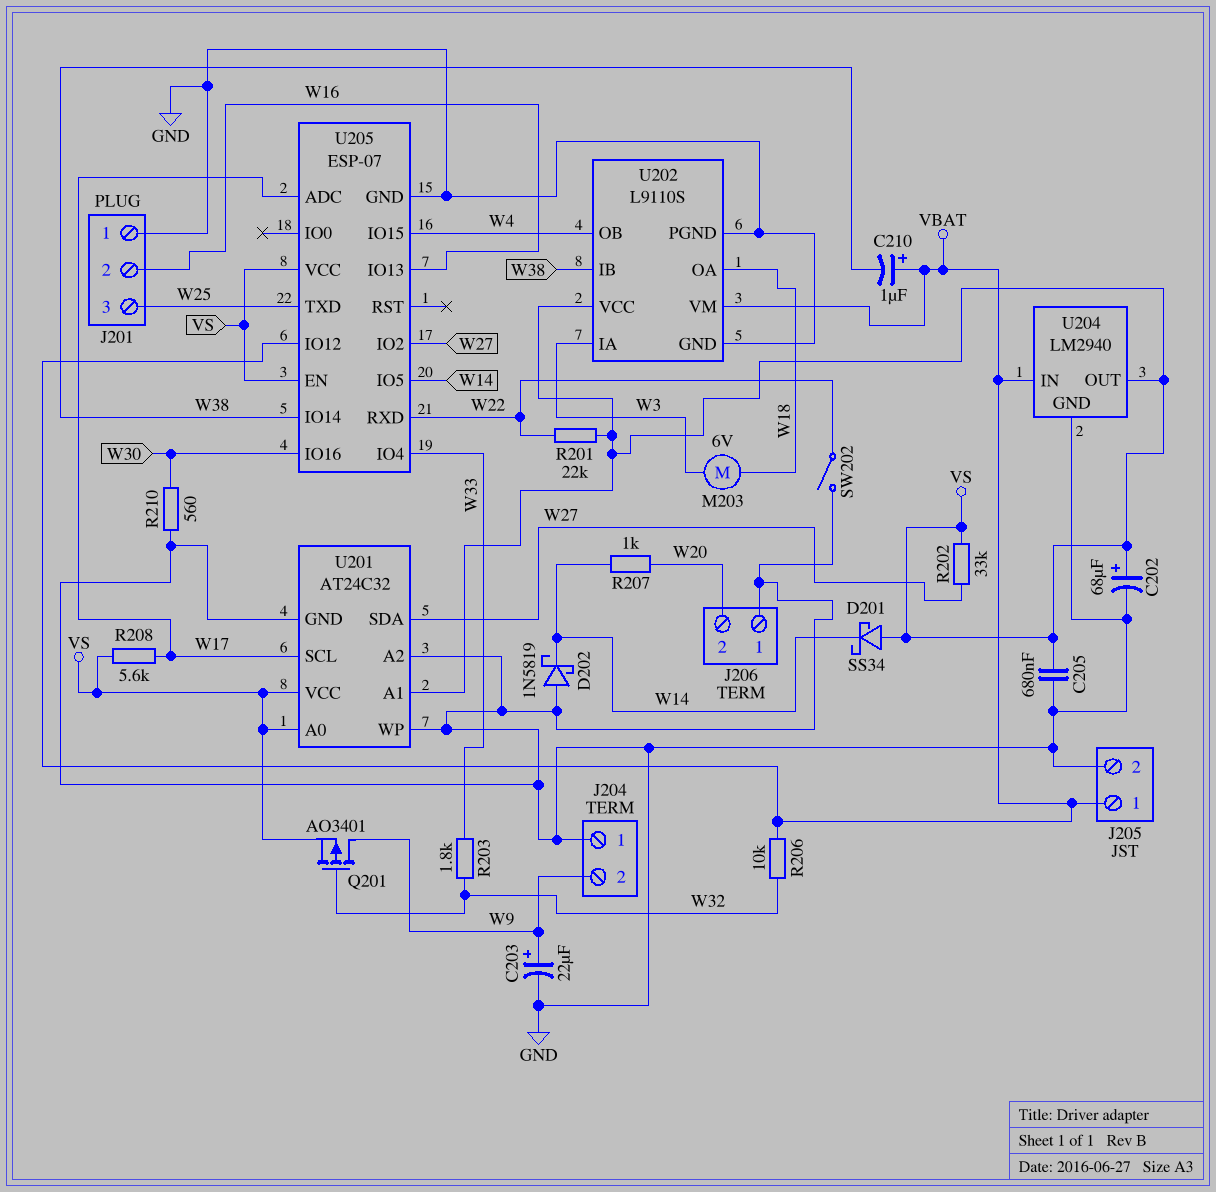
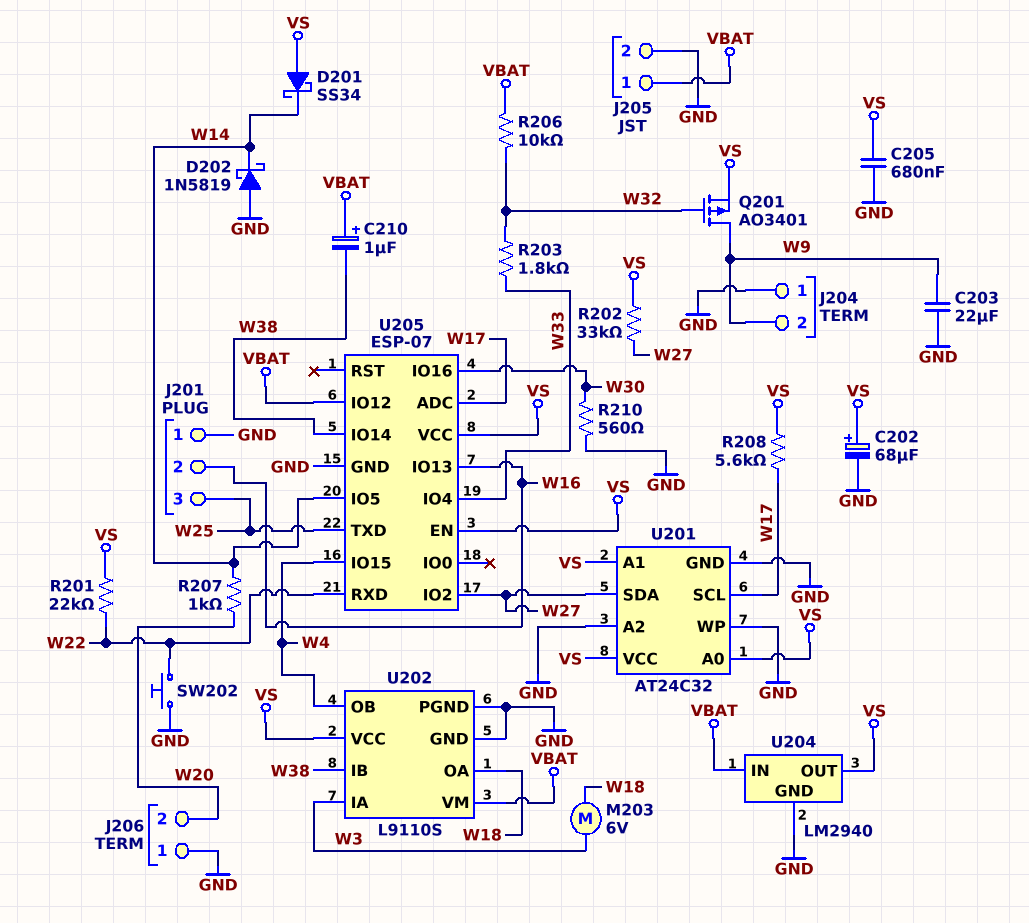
C203: 22uF (plus W9, minus GND) -> 22uF (GND, W9)
SW202: switch (GND, W22) -> button (GND, W22)

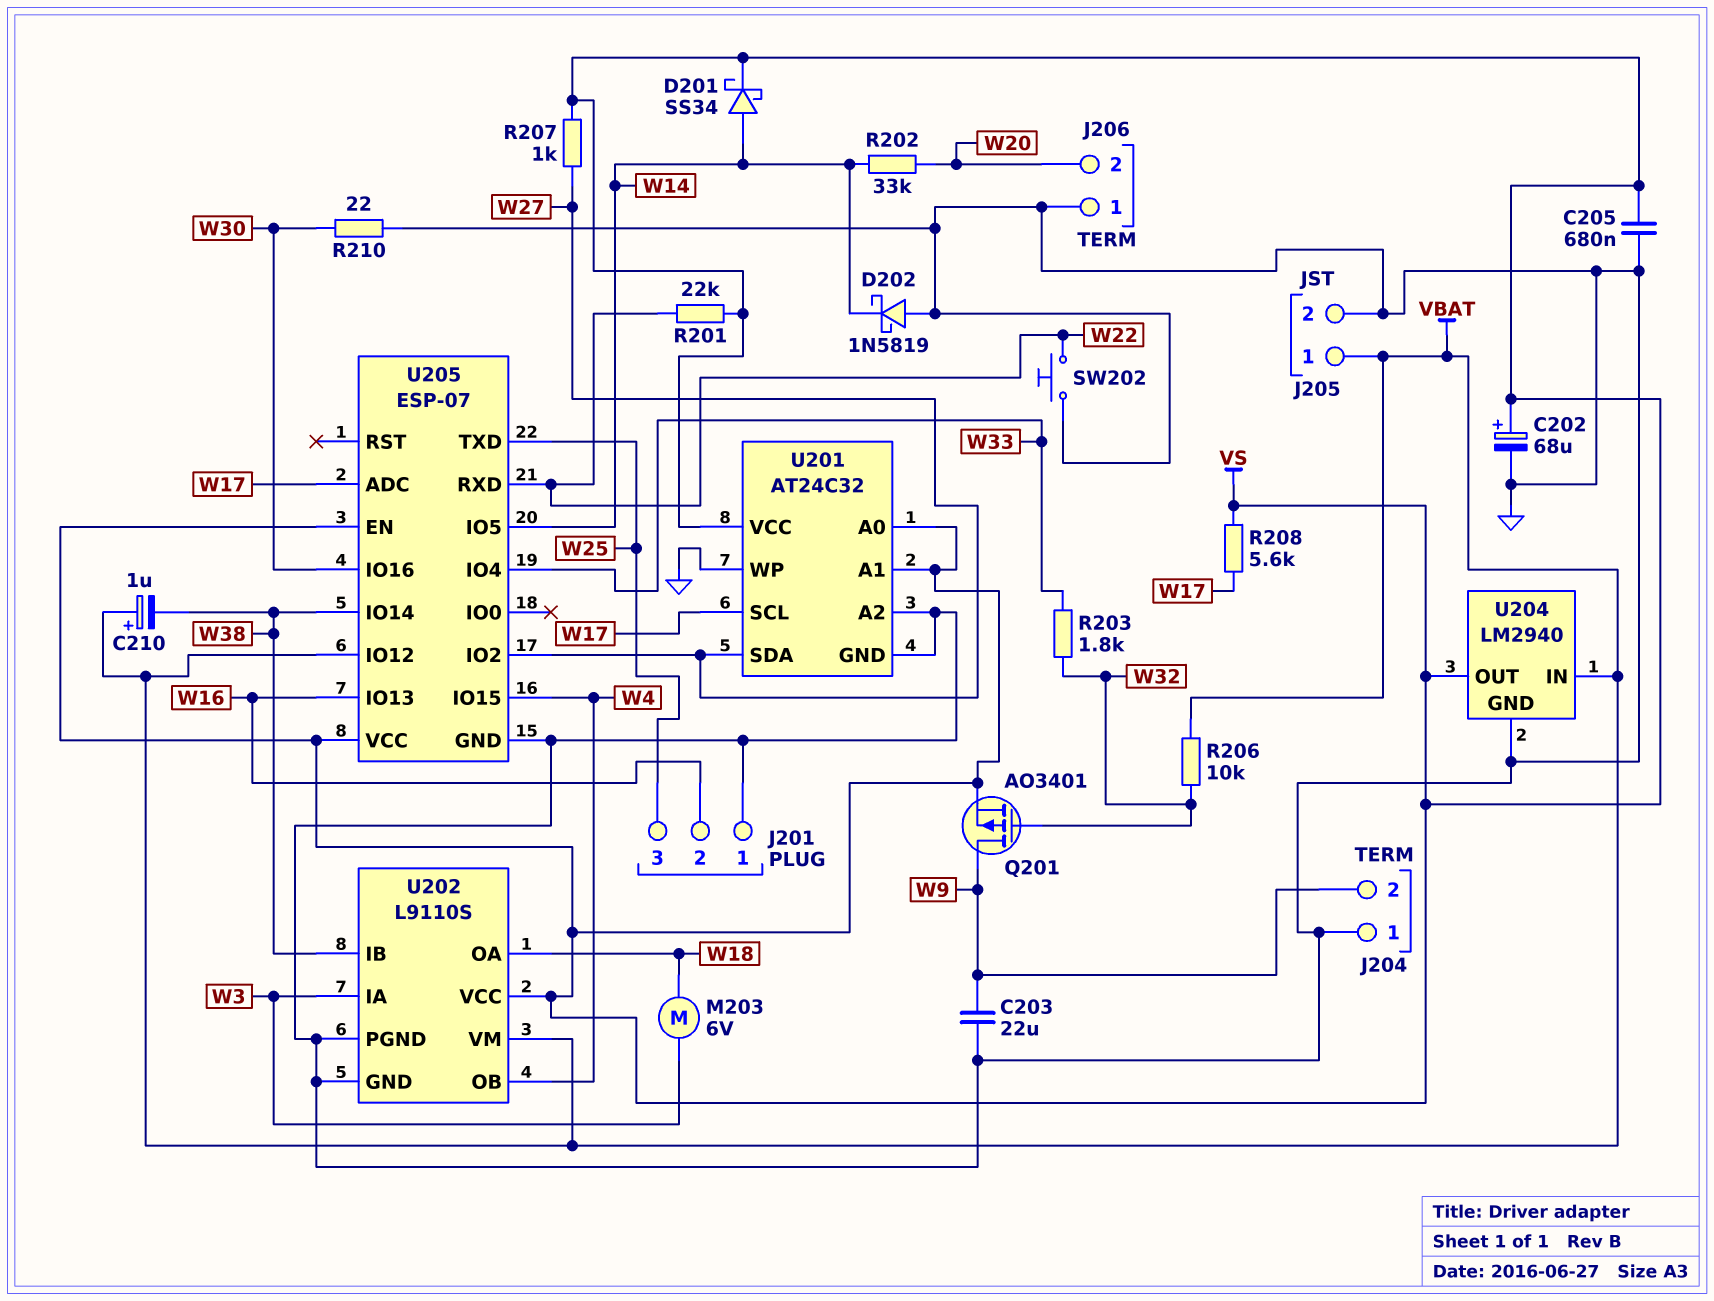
D201: schottky SS34 (A VS, K W14) -> schottky SS34 (A W14, K VS)
R202: 33k (VS, W27) -> 33k (W14, W20)
R207: 1k (W14, W20) -> 1k (VS, W27)
R210: 560 (GND, W30) -> 22 (GND, W30)

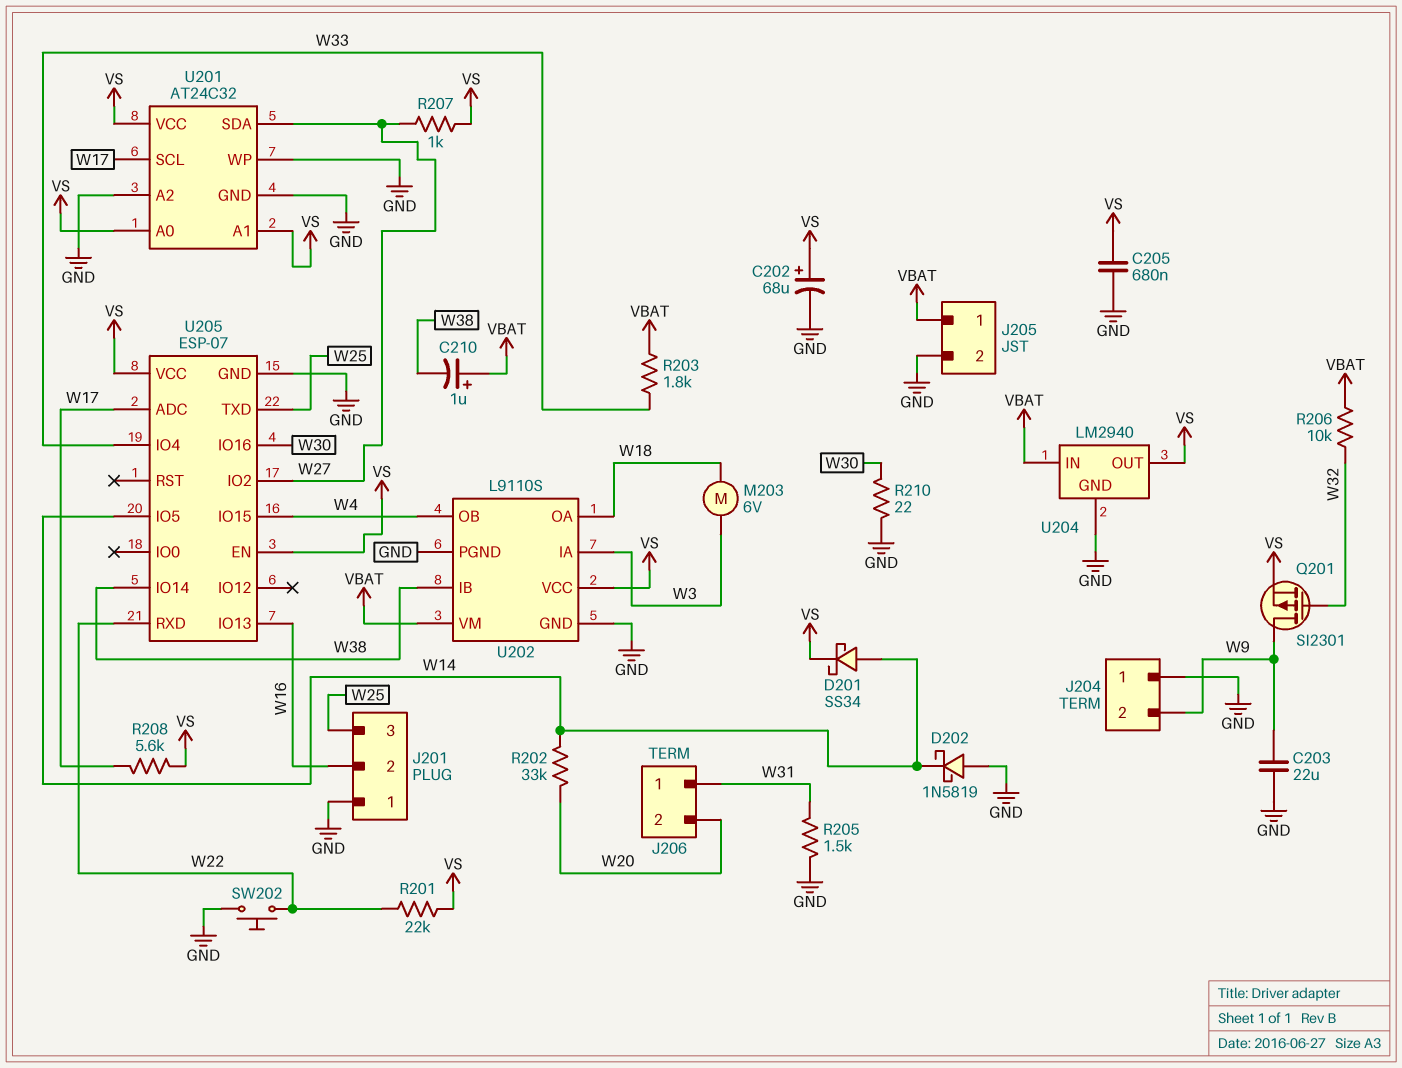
J206 pin 1: GND -> W31
Q201: PMOS AO3401 (G W32, D W9, S VS) -> PMOS SI2301 (G W32, D W9, S VS)
R203: 1.8k (W32, W33) -> 1.8k (VBAT, W33)
R205: none -> 1.5k (GND, W31)
U205 pin IO12: VBAT -> none

